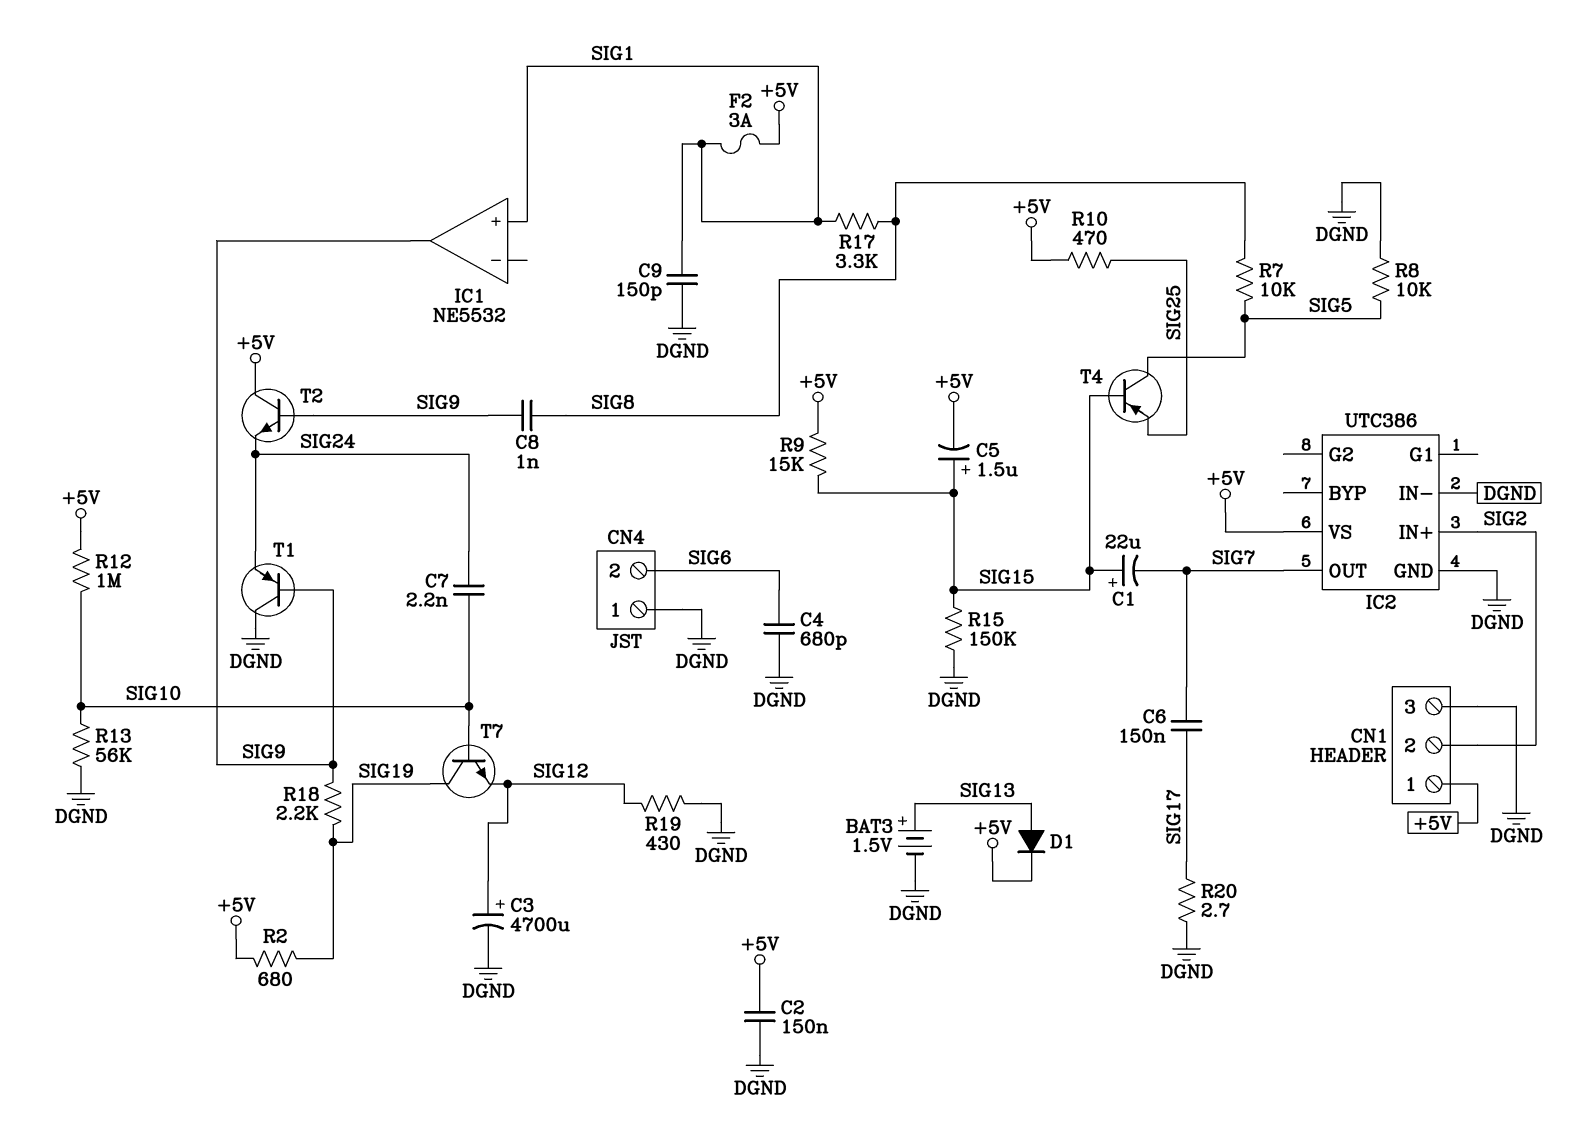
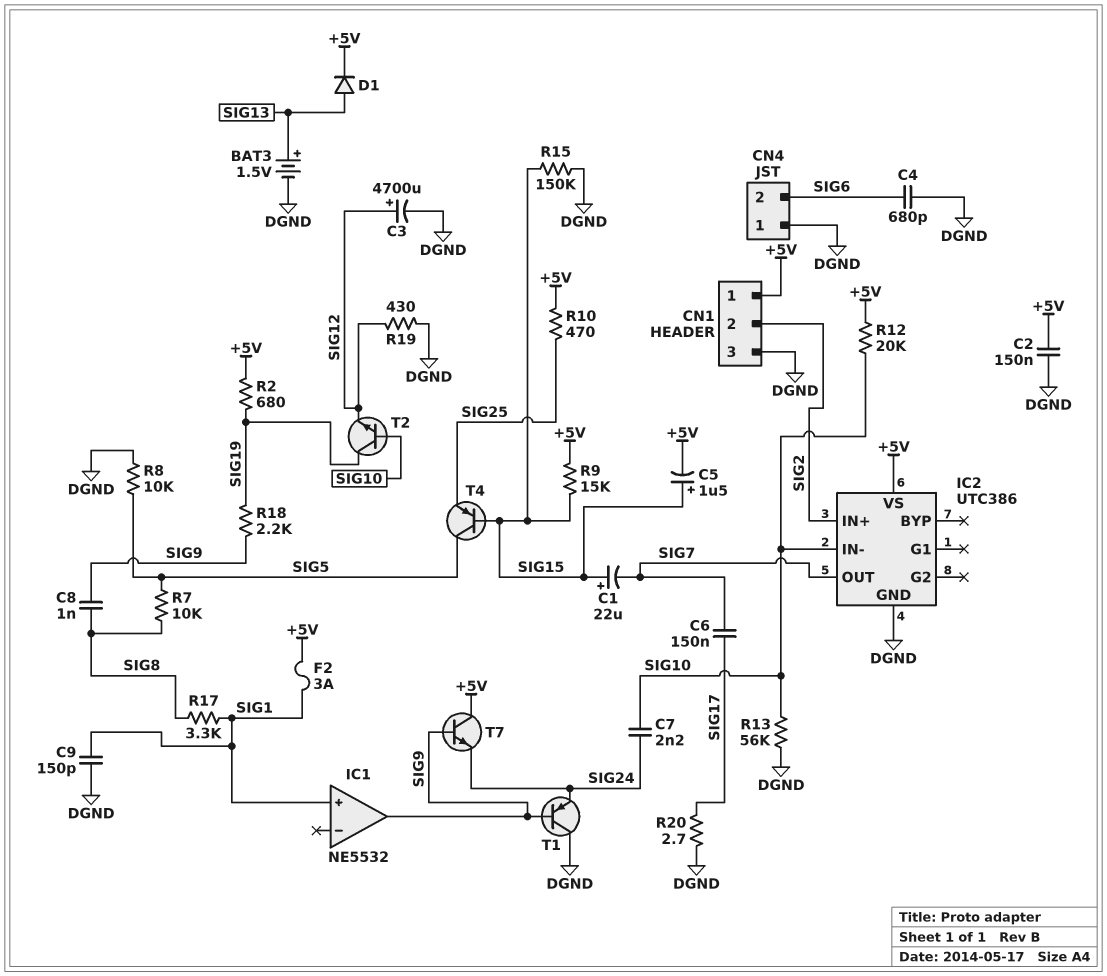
IC2 pin IN-: DGND -> SIG10
R12: 1M (+5V, SIG10) -> 20k (+5V, SIG10)
T2: NPN (B SIG9, C +5V, E SIG24) -> NPN (B SIG10, C SIG19, E SIG12)
T7: NPN (B SIG10, C SIG19, E SIG12) -> NPN (B SIG9, C +5V, E SIG24)

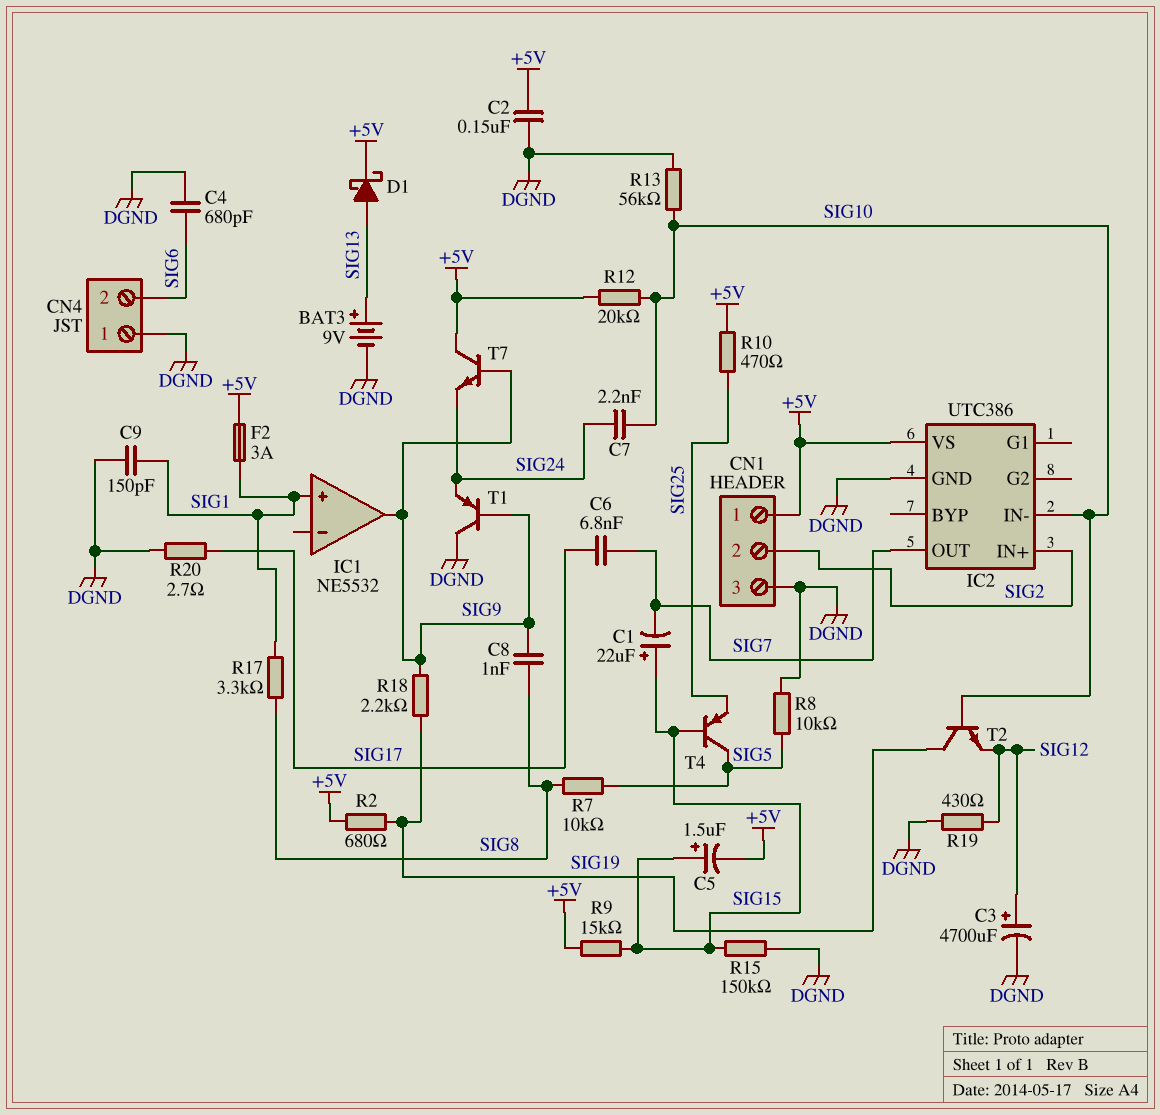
BAT3: 1.5V (plus SIG13, minus DGND) -> 9V (plus SIG13, minus DGND)
C6: 150nF (SIG7, SIG17) -> 6.8nF (SIG7, SIG17)
D1: diode (A SIG13, K +5V) -> schottky (A SIG13, K +5V)

